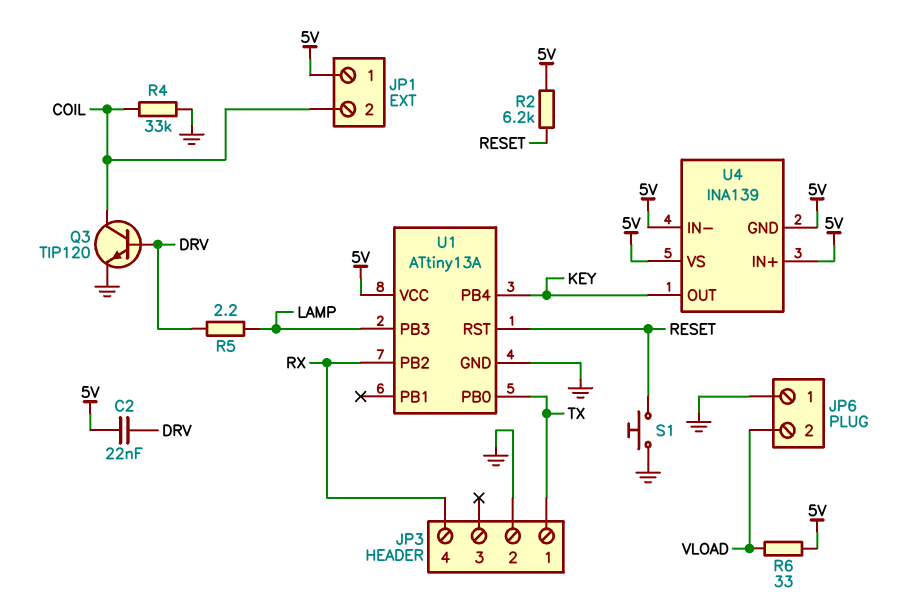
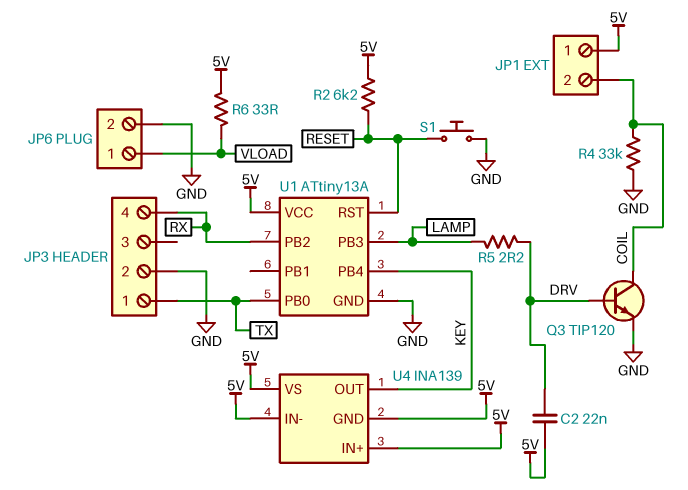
JP6 pin 1: GND -> VLOAD
JP6 pin 2: VLOAD -> GND

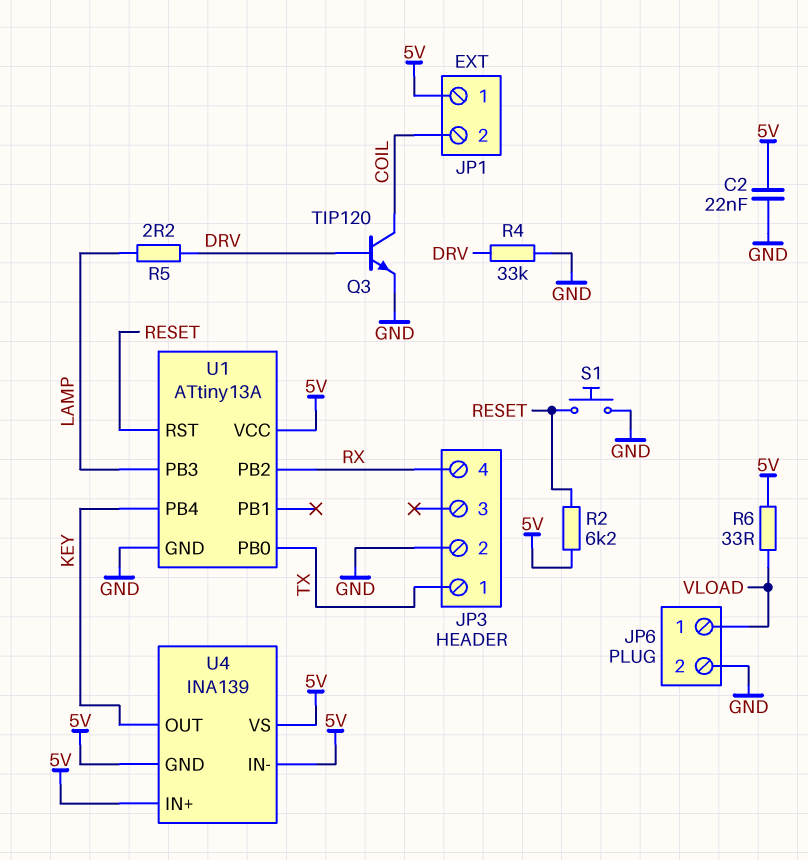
C2: 22nF (5V, DRV) -> 22nF (5V, GND)
R4: 33k (COIL, GND) -> 33k (DRV, GND)

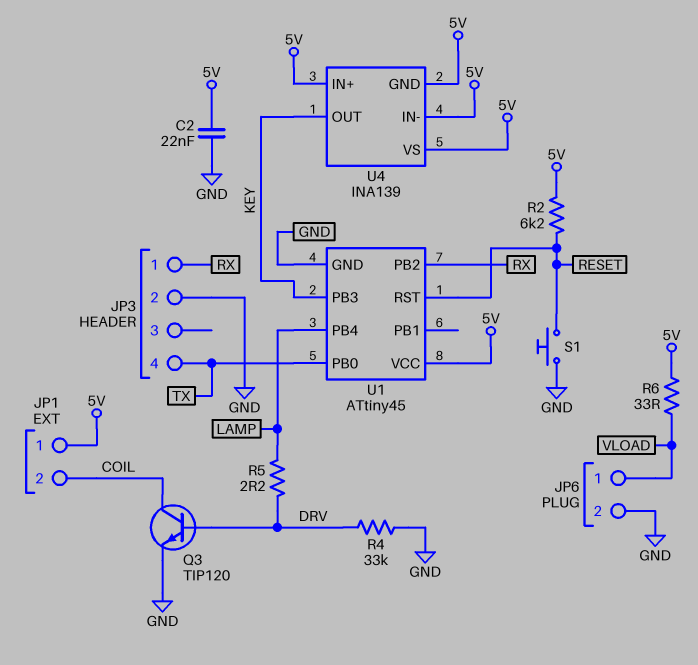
JP3 pin 1: TX -> RX
JP3 pin 4: RX -> TX
U1: ATtiny13A -> ATtiny45
U1 pin PB3: LAMP -> KEY
U1 pin PB4: KEY -> LAMP

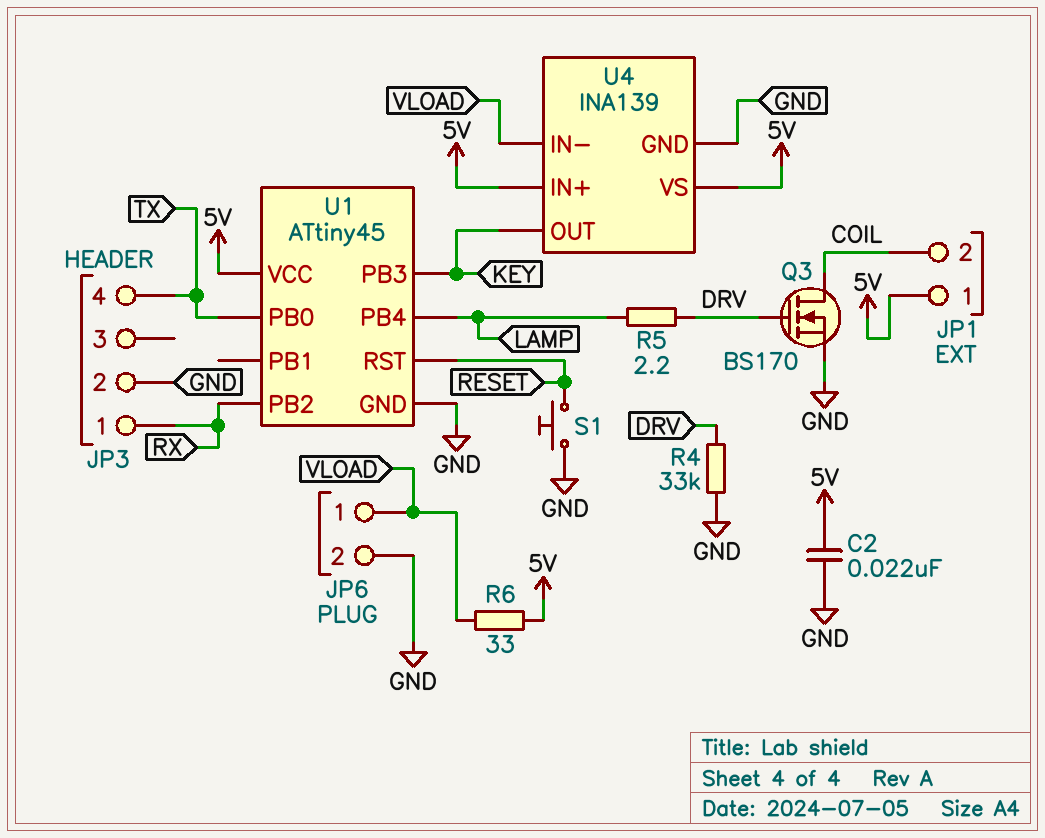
Q3: NPN TIP120 (B DRV, C COIL, E GND) -> NMOS BS170 (G DRV, D COIL, S GND)
R2: 6.2k (5V, RESET) -> none
U4 pin GND: 5V -> GND
U4 pin IN-: 5V -> VLOAD

